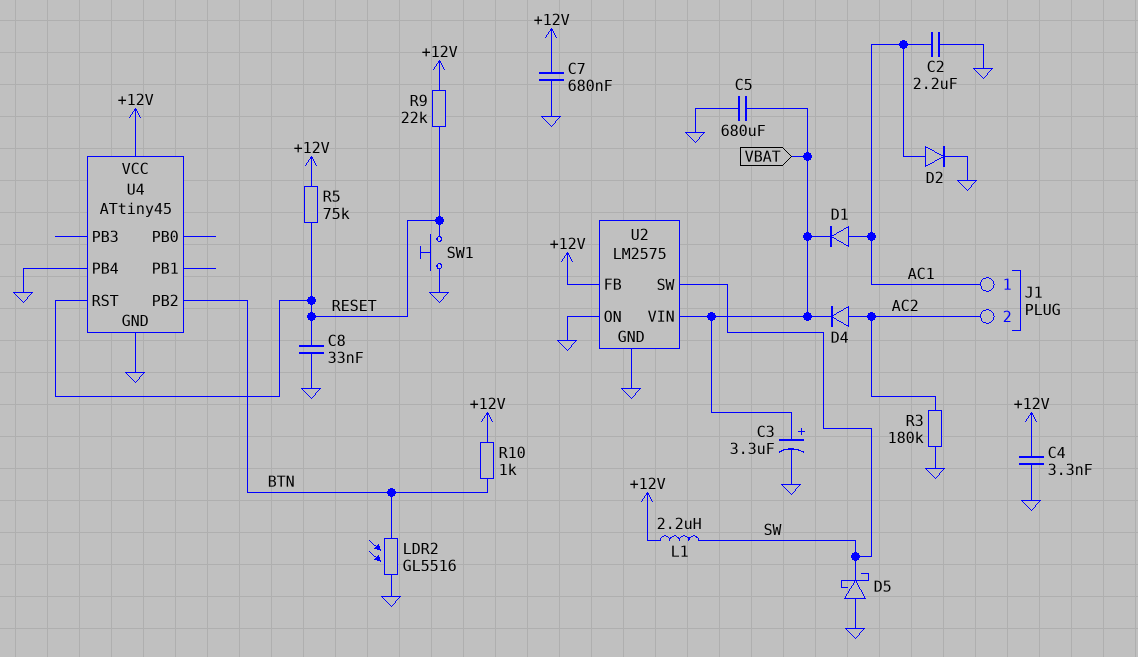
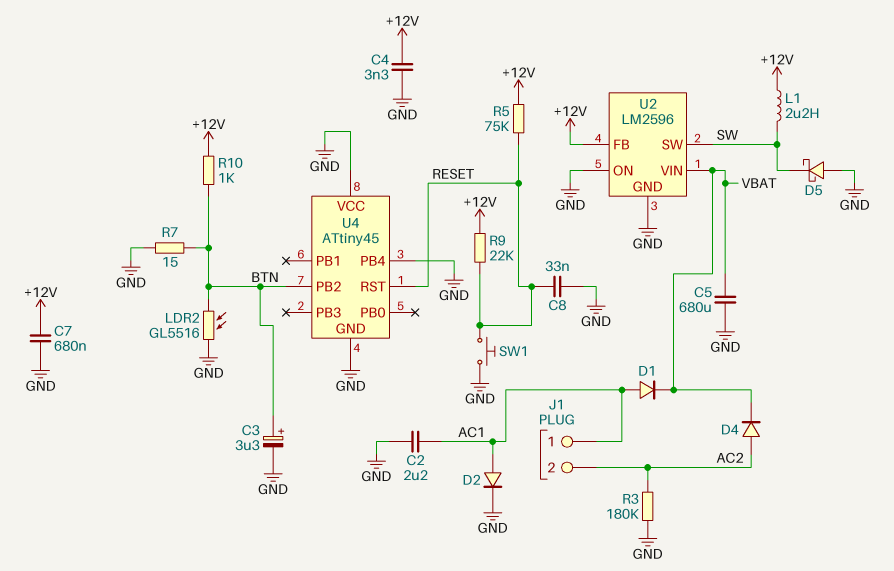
C3: 3.3uF (plus VBAT, minus GND) -> 3.3uF (plus BTN, minus GND)
R7: none -> 15 (BTN, GND)
U2: LM2575 -> LM2596
U4 pin VCC: +12V -> GND

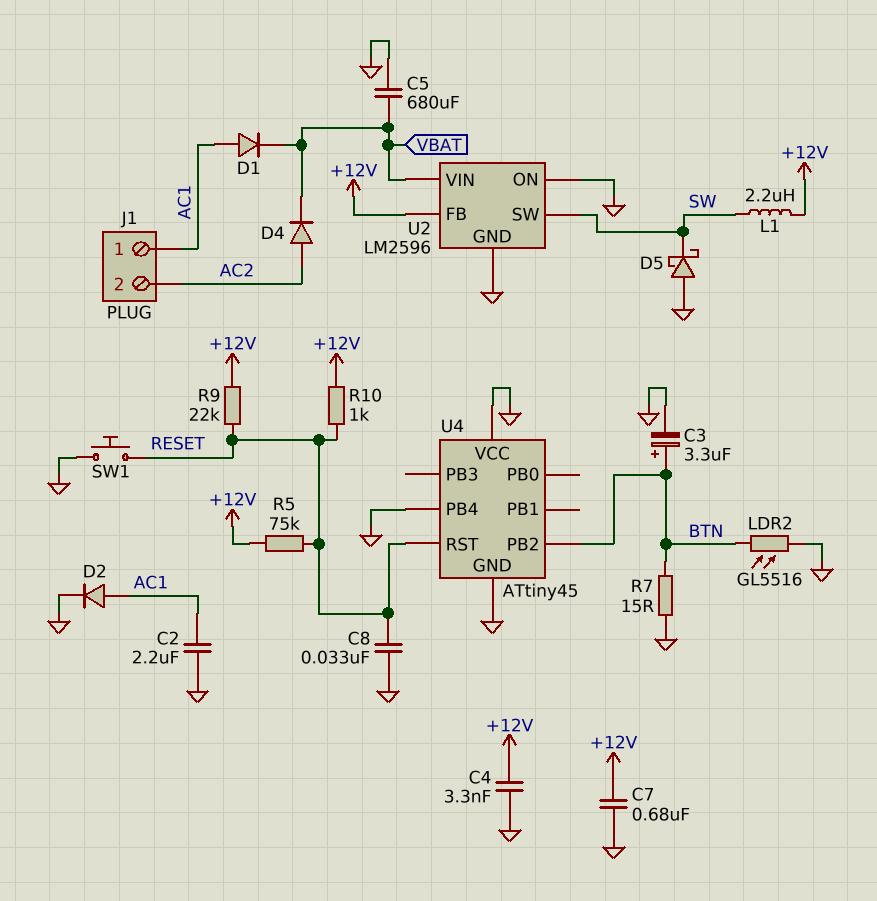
R3: 180k (AC2, GND) -> none
R10: 1k (+12V, BTN) -> 1k (+12V, RESET)

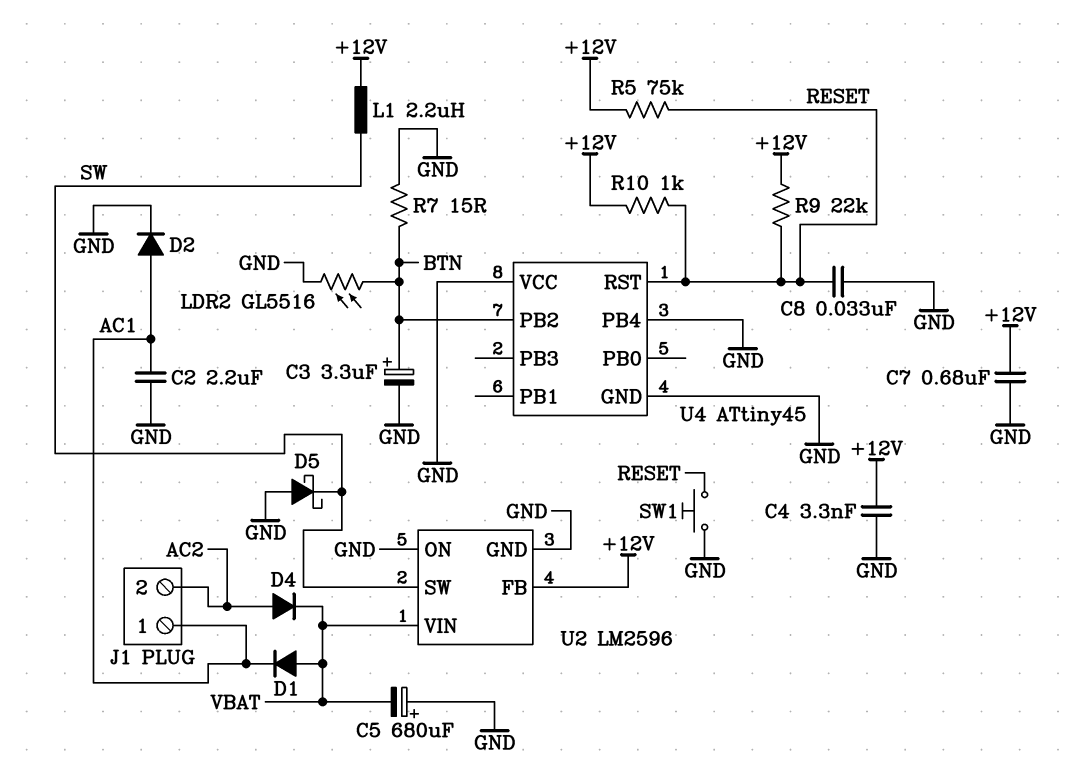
C5: 680uF (GND, VBAT) -> 680uF (plus GND, minus VBAT)
D1: diode (A AC1, K VBAT) -> diode (A VBAT, K AC1)

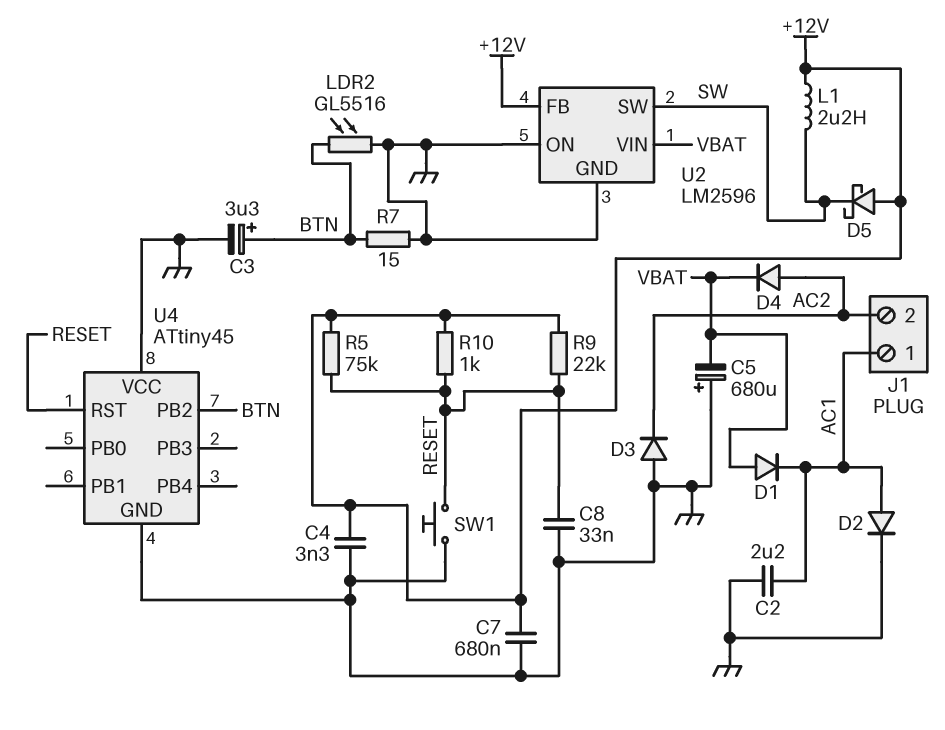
D3: none -> diode (A GND, K AC2)
D5: schottky (A GND, K SW) -> schottky (A +12V, K SW)
U4 pin PB4: GND -> none

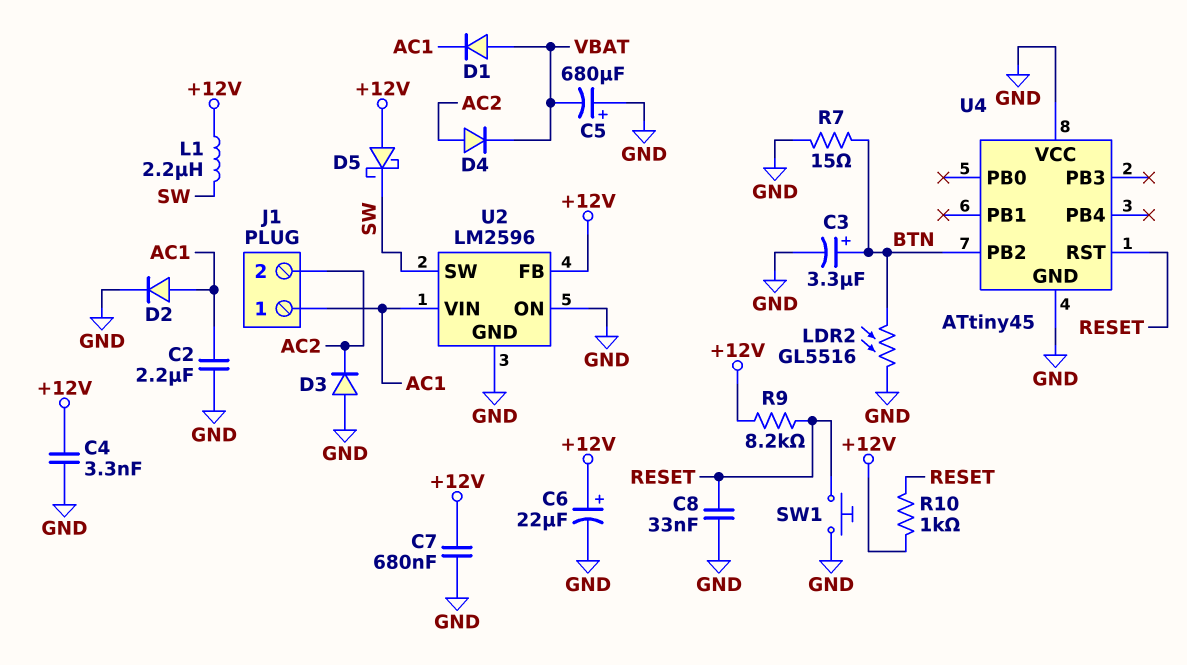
C6: none -> 22uF (plus +12V, minus GND)
R5: 75k (+12V, RESET) -> none
R9: 22k (+12V, RESET) -> 8.2k (+12V, RESET)
U2 pin VIN: VBAT -> AC1

